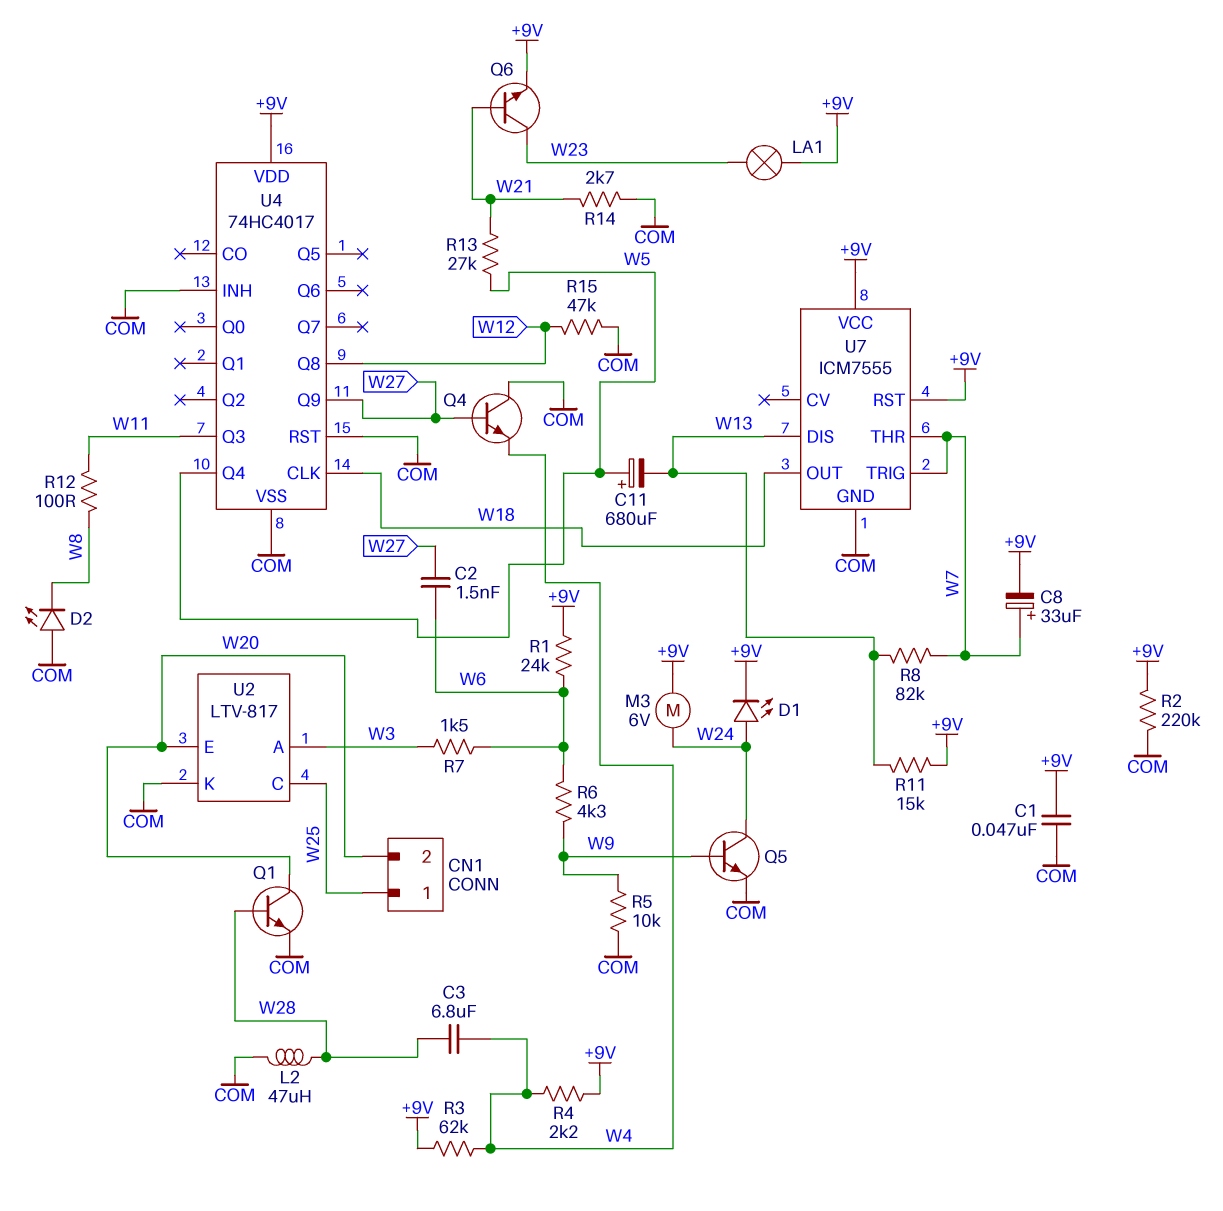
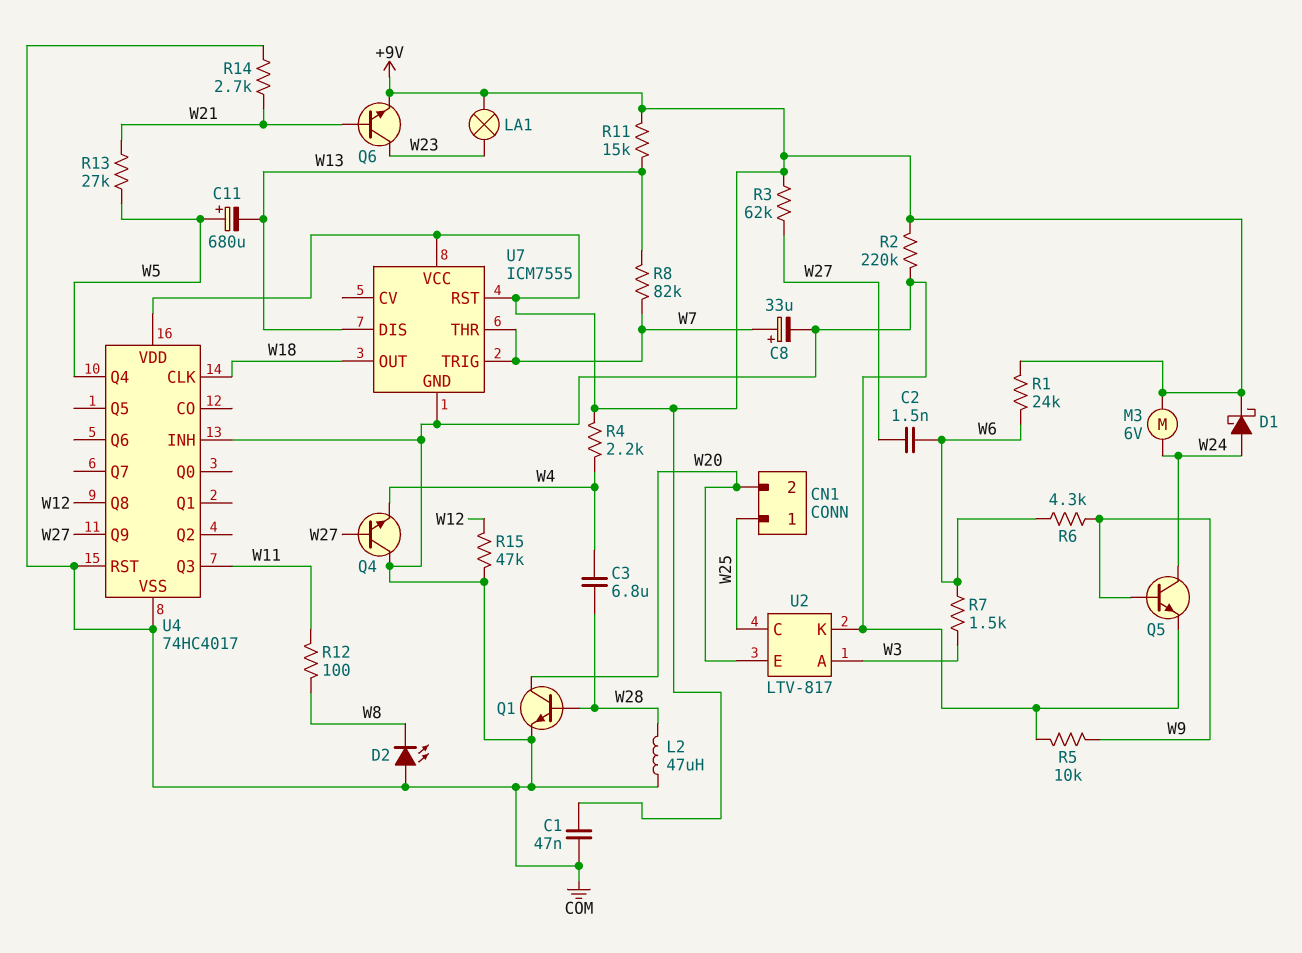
C8: 33uF (plus W7, minus +9V) -> 33uF (plus W7, minus COM)
D1: LED (A W24, K +9V) -> schottky (A W24, K +9V)
R3: 62k (+9V, W4) -> 62k (+9V, W27)

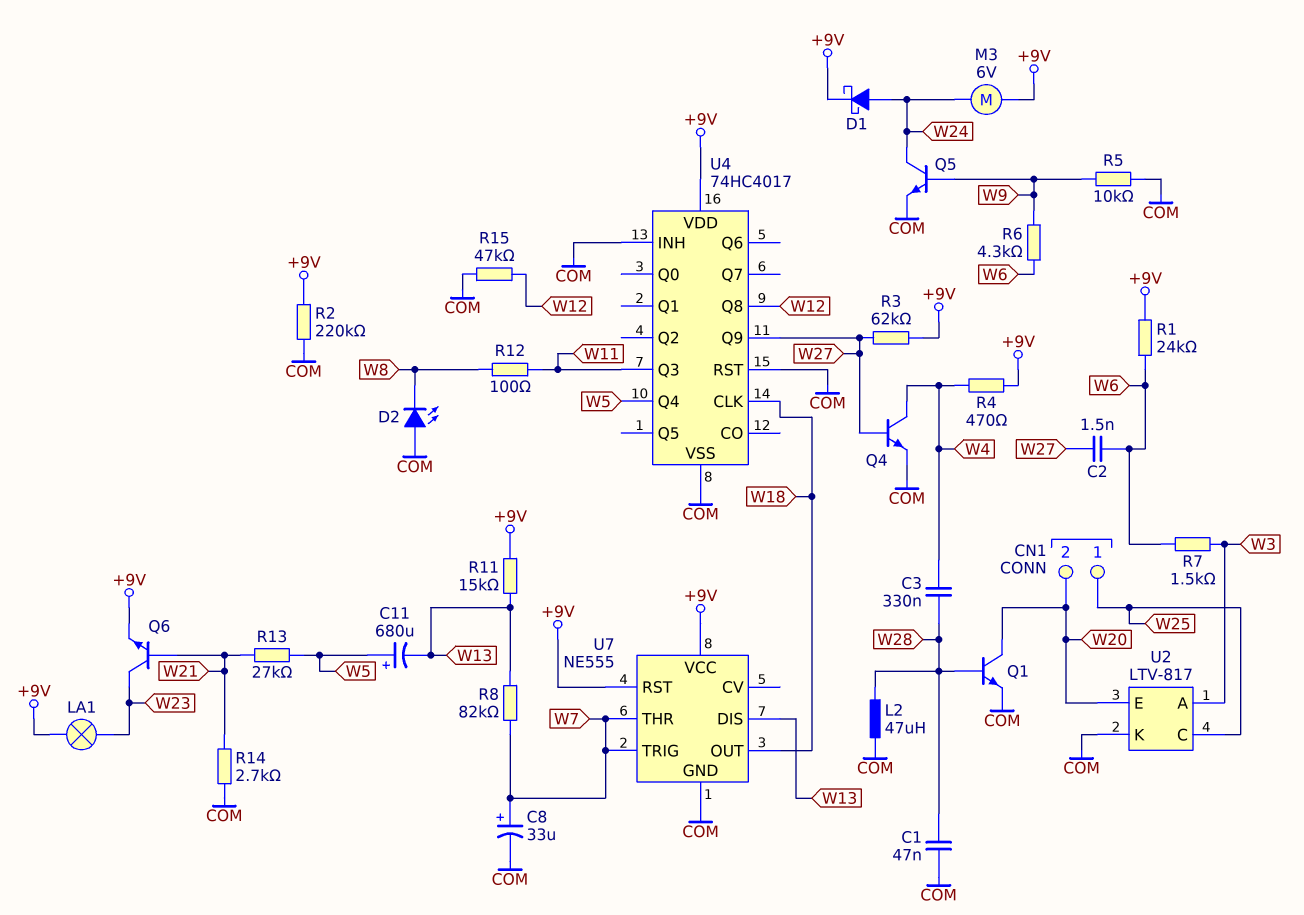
C1: 47nF (+9V, COM) -> 47nF (COM, W28)
C3: 6.8uF (W4, W28) -> 330nF (W4, W28)
Q4: NPN (B W27, C COM, E W4) -> NPN (B W27, C W4, E COM)
R4: 2.2k (+9V, W4) -> 470 (+9V, W4)
U7: ICM7555 -> NE555

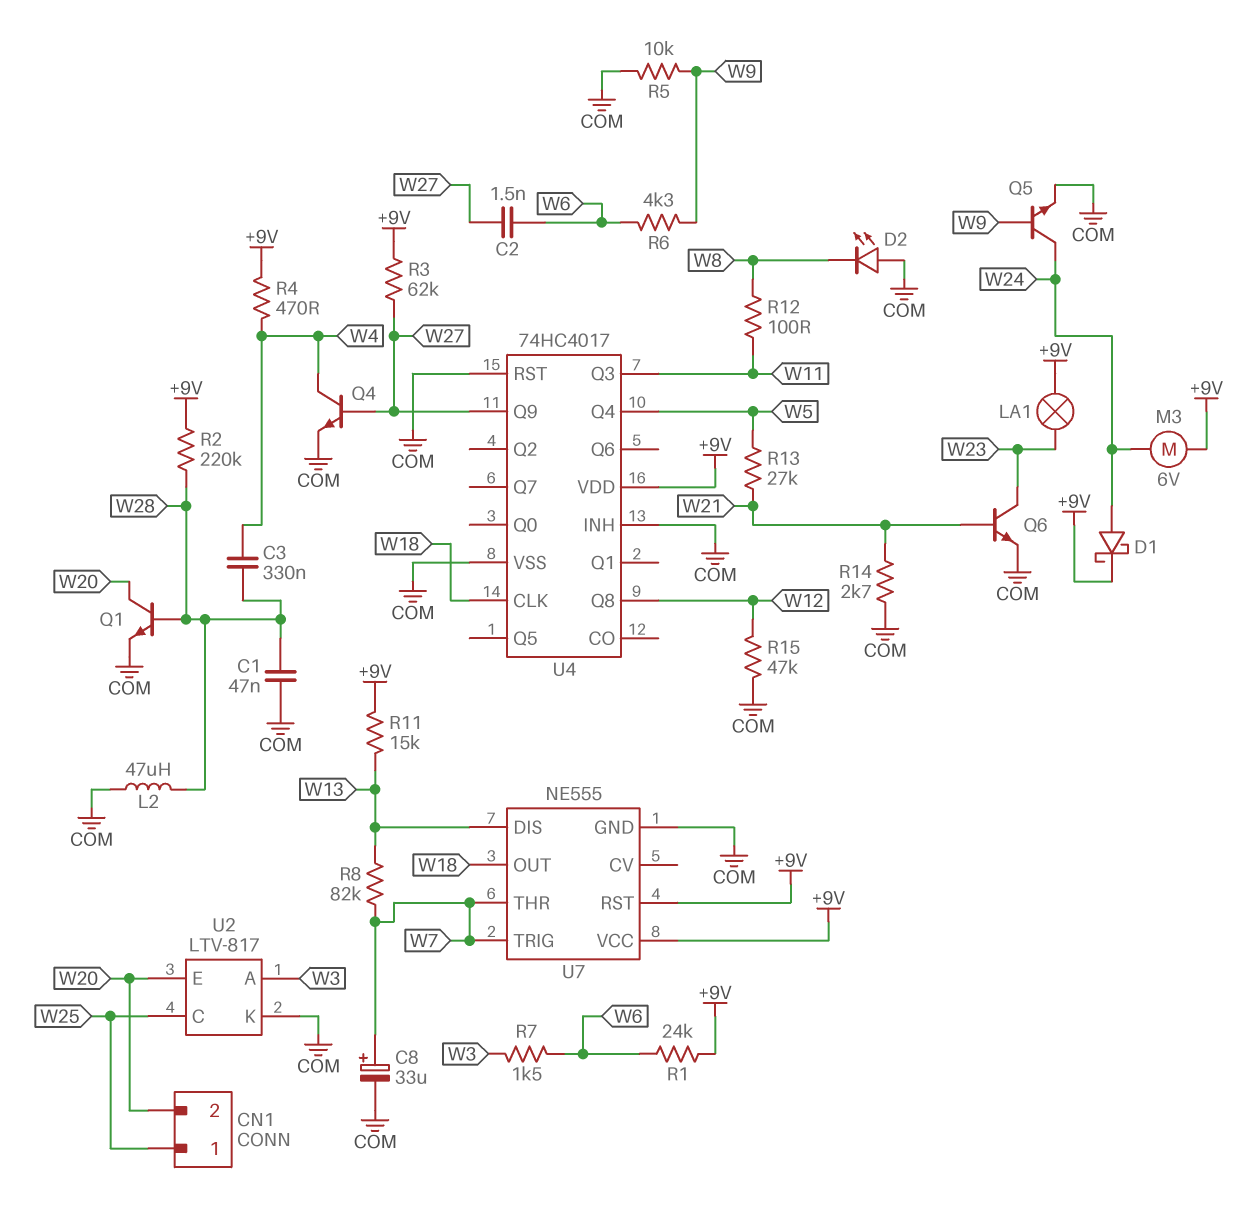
C11: 680uF (plus W5, minus W13) -> none
Q6: NPN (B W21, C W23, E +9V) -> NPN (B W21, C W23, E COM)
R2: 220k (+9V, COM) -> 220k (+9V, W28)

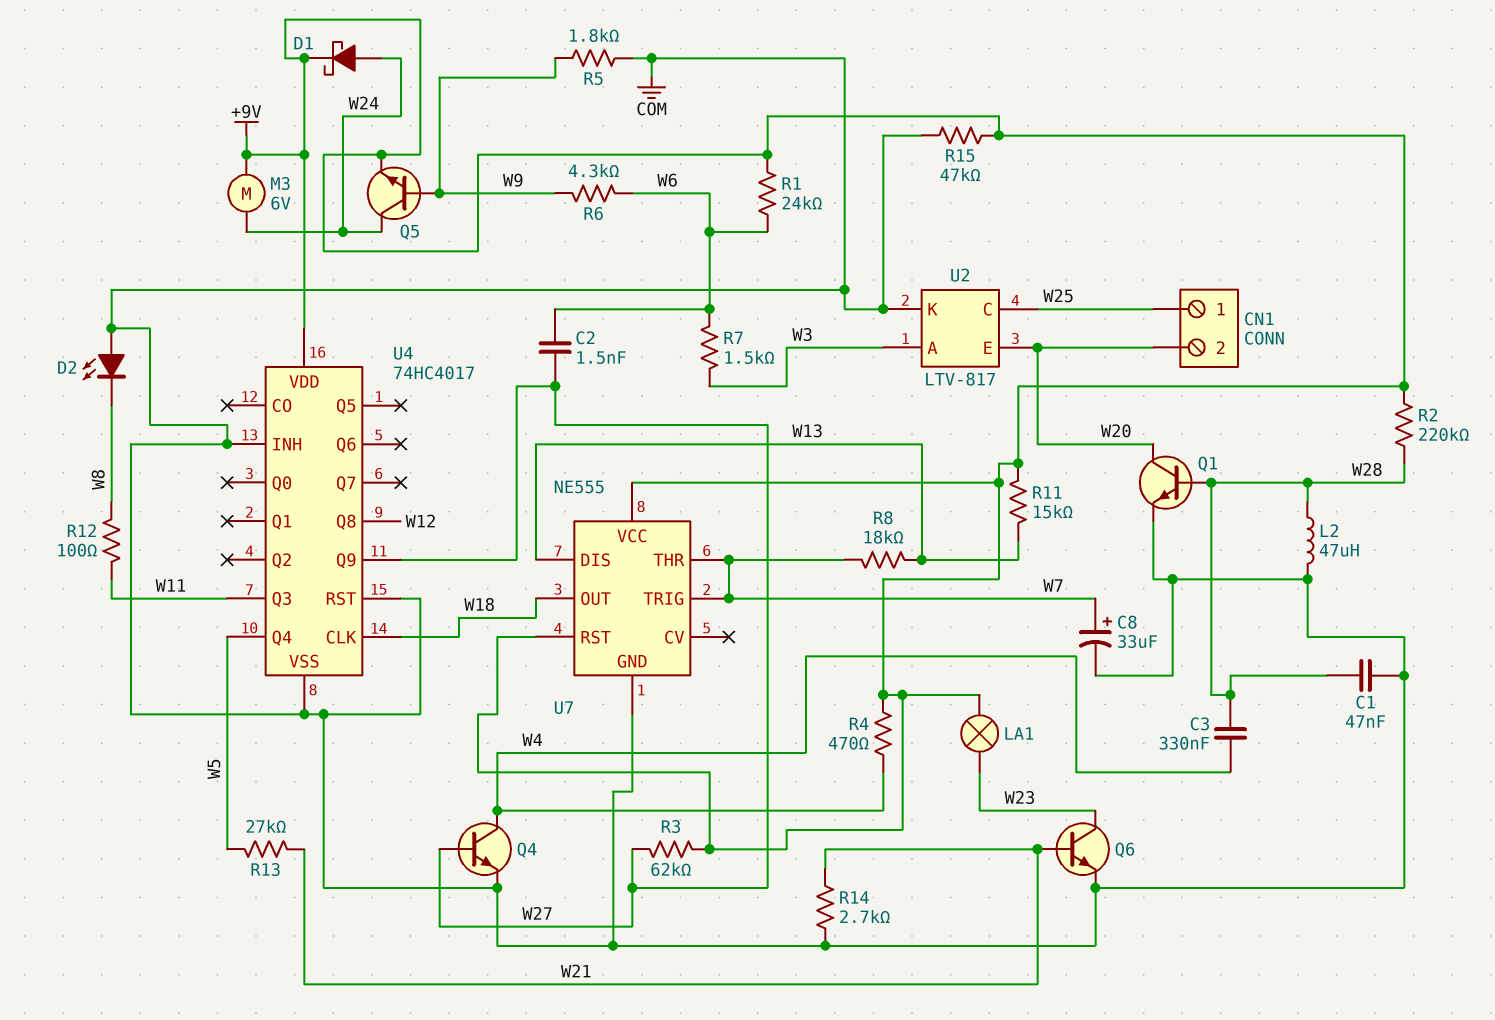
Q5: NPN (B W9, C W24, E COM) -> NPN (B W9, C W24, E +9V)
R5: 10k (COM, W9) -> 1.8k (COM, W9)
R8: 82k (W7, W13) -> 18k (W7, W13)
R15: 47k (COM, W12) -> 47k (+9V, COM)

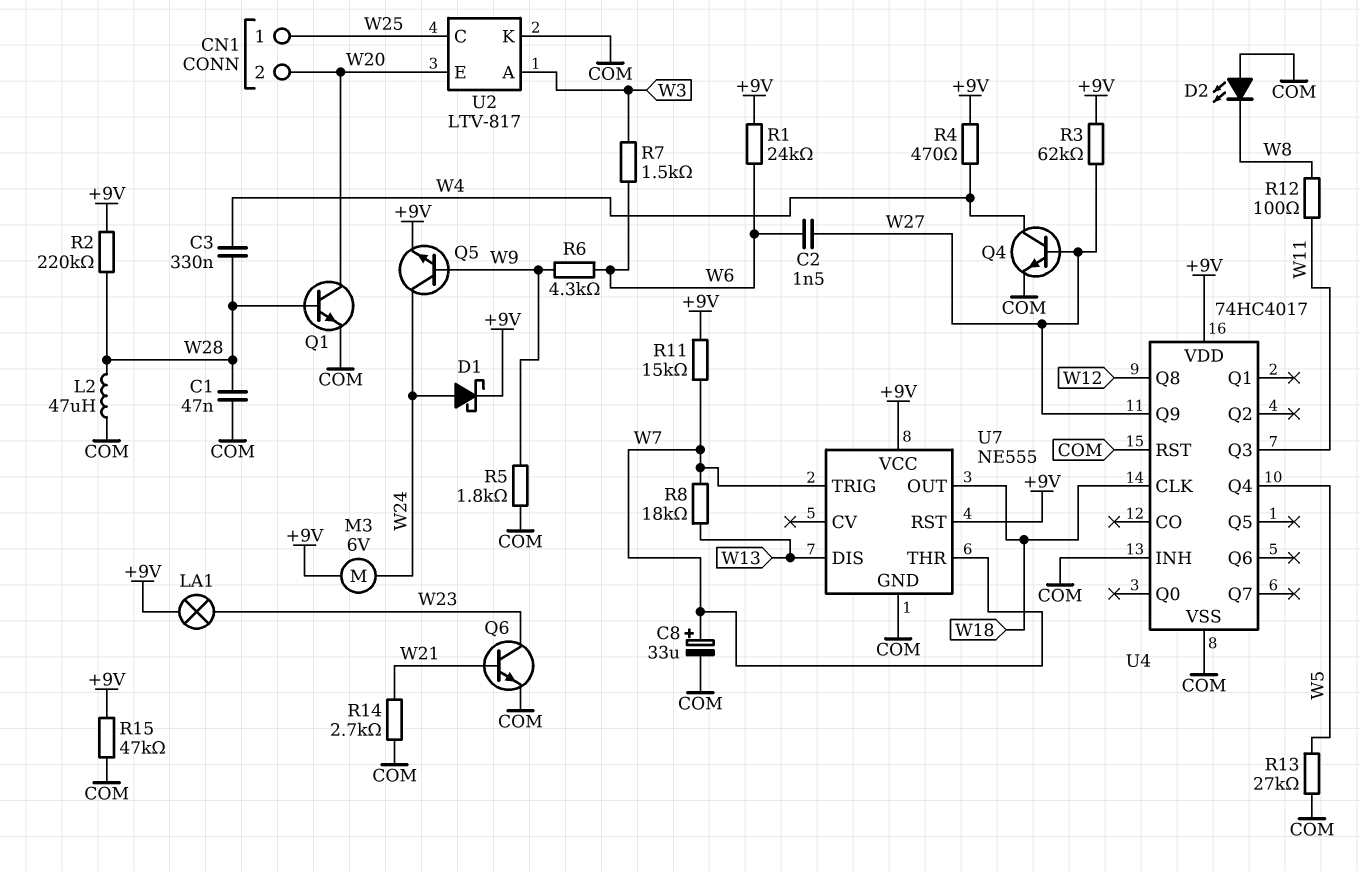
R11: 15k (+9V, W13) -> 15k (+9V, W7)
R13: 27k (W5, W21) -> 27k (COM, W5)

